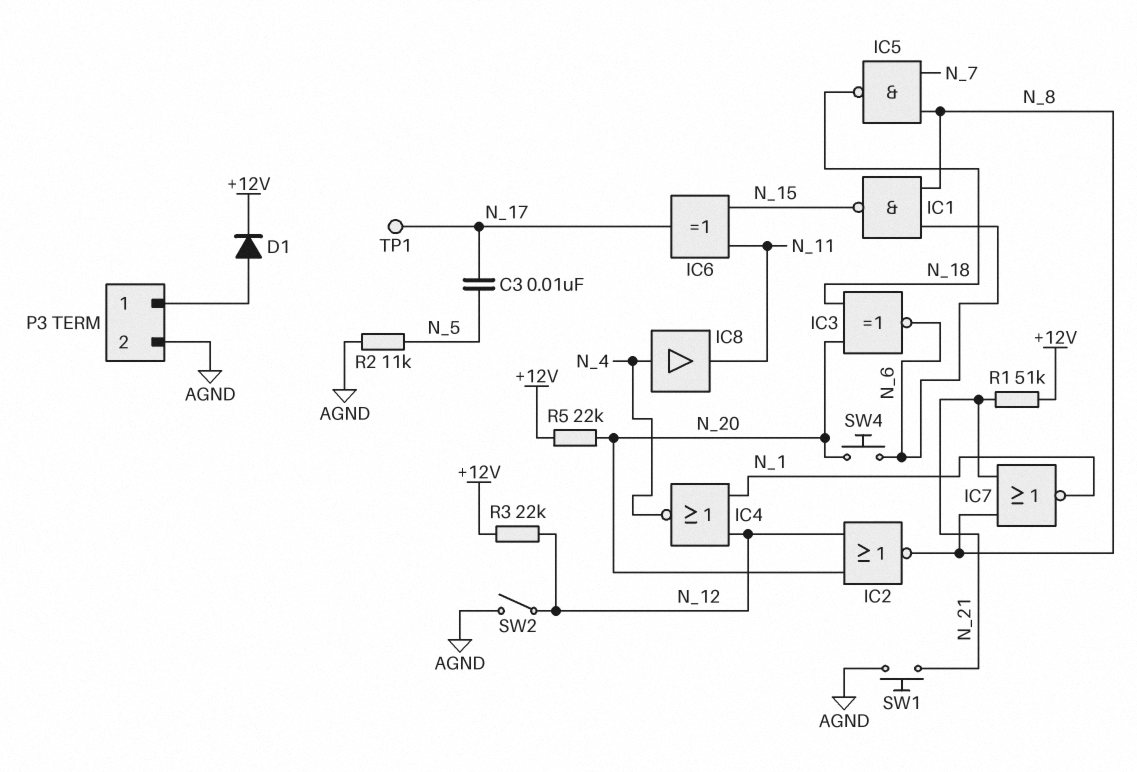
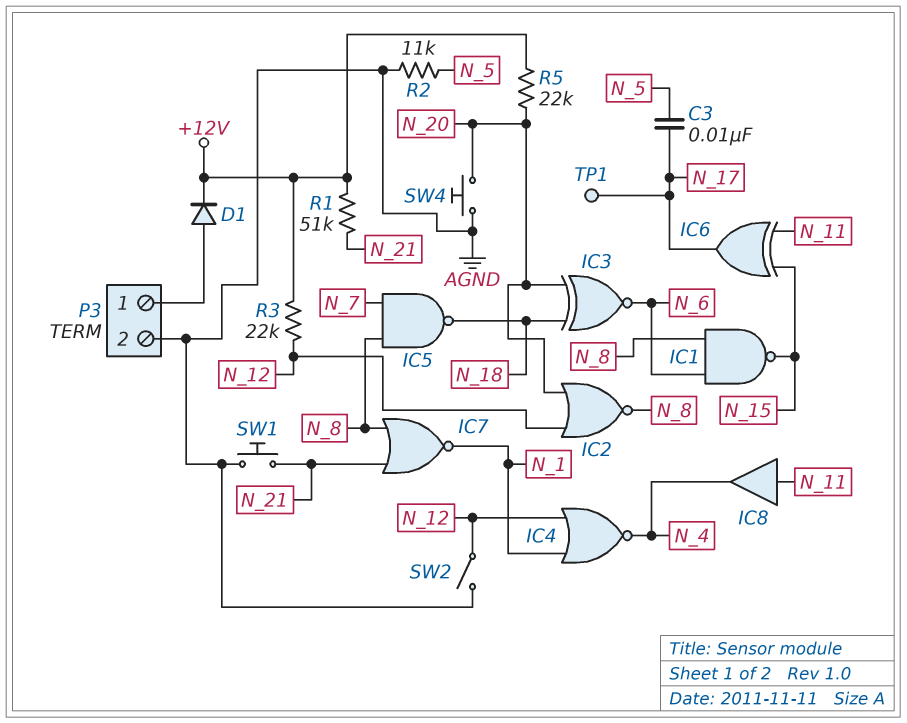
IC8: buffer (in N_4, out N_11) -> buffer (in N_11, out N_4)
SW4: button (N_6, N_20) -> button (AGND, N_20)

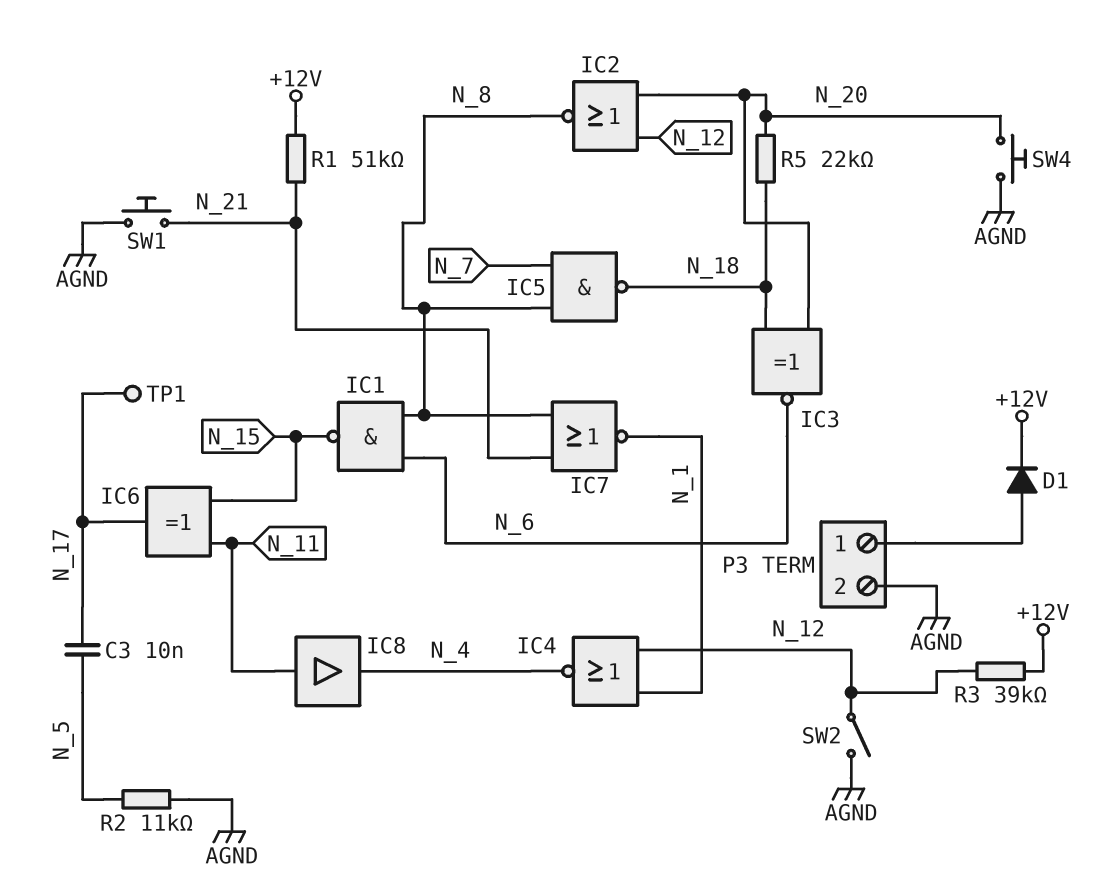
R3: 22k (+12V, N_12) -> 39k (+12V, N_12)
R5: 22k (+12V, N_20) -> 22k (N_18, N_20)

